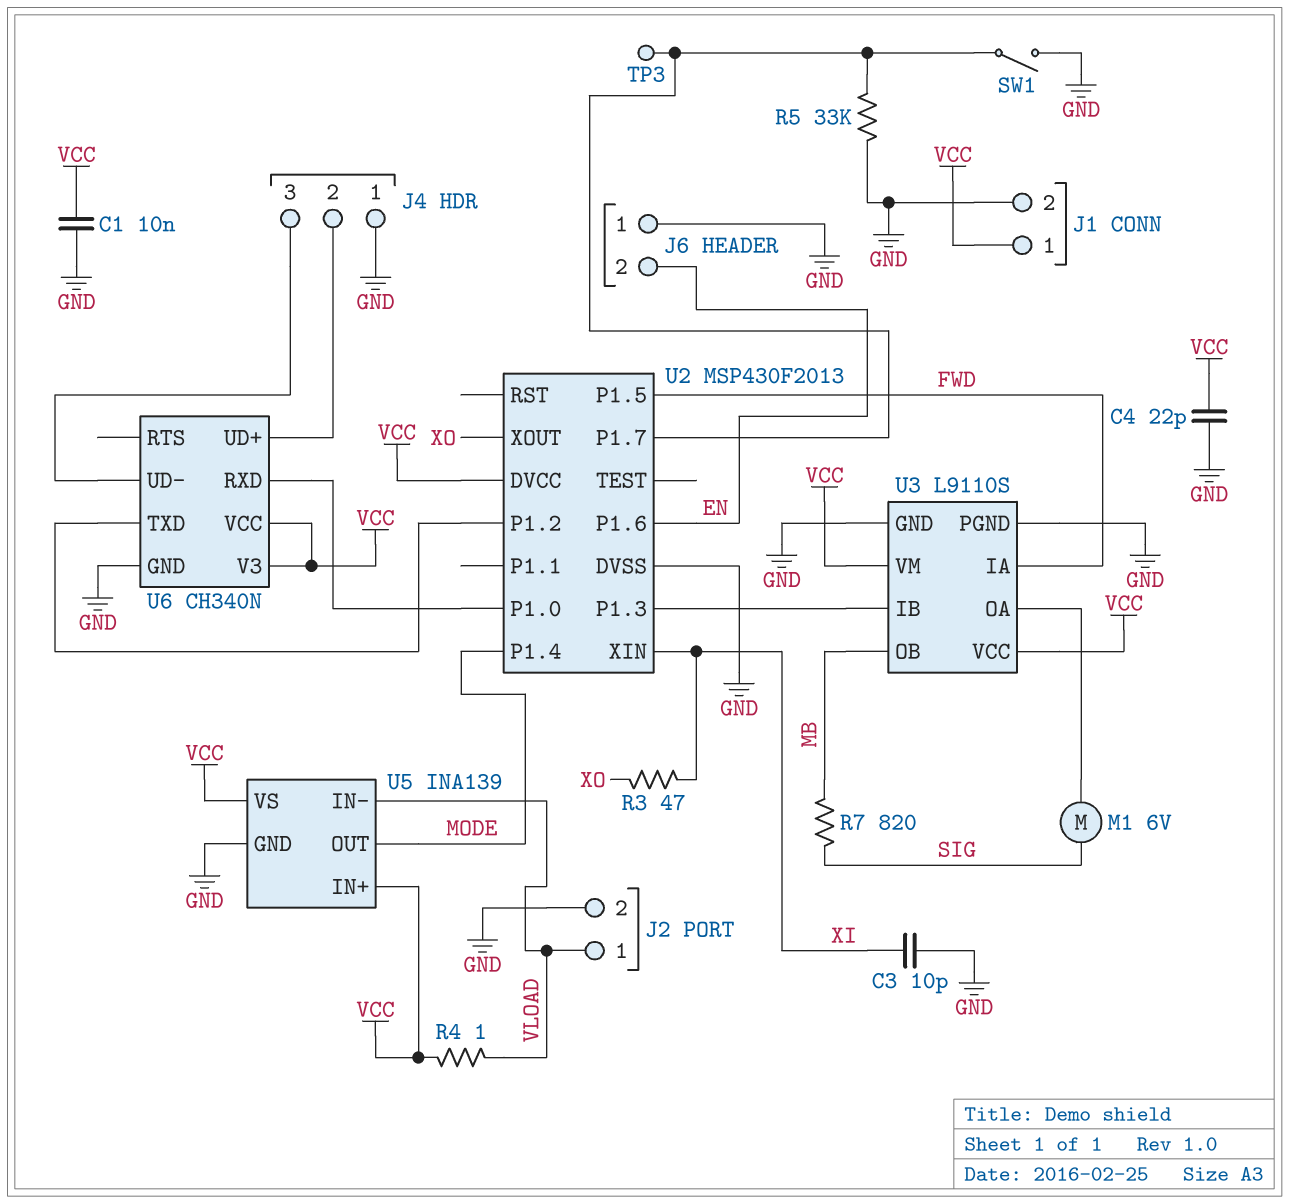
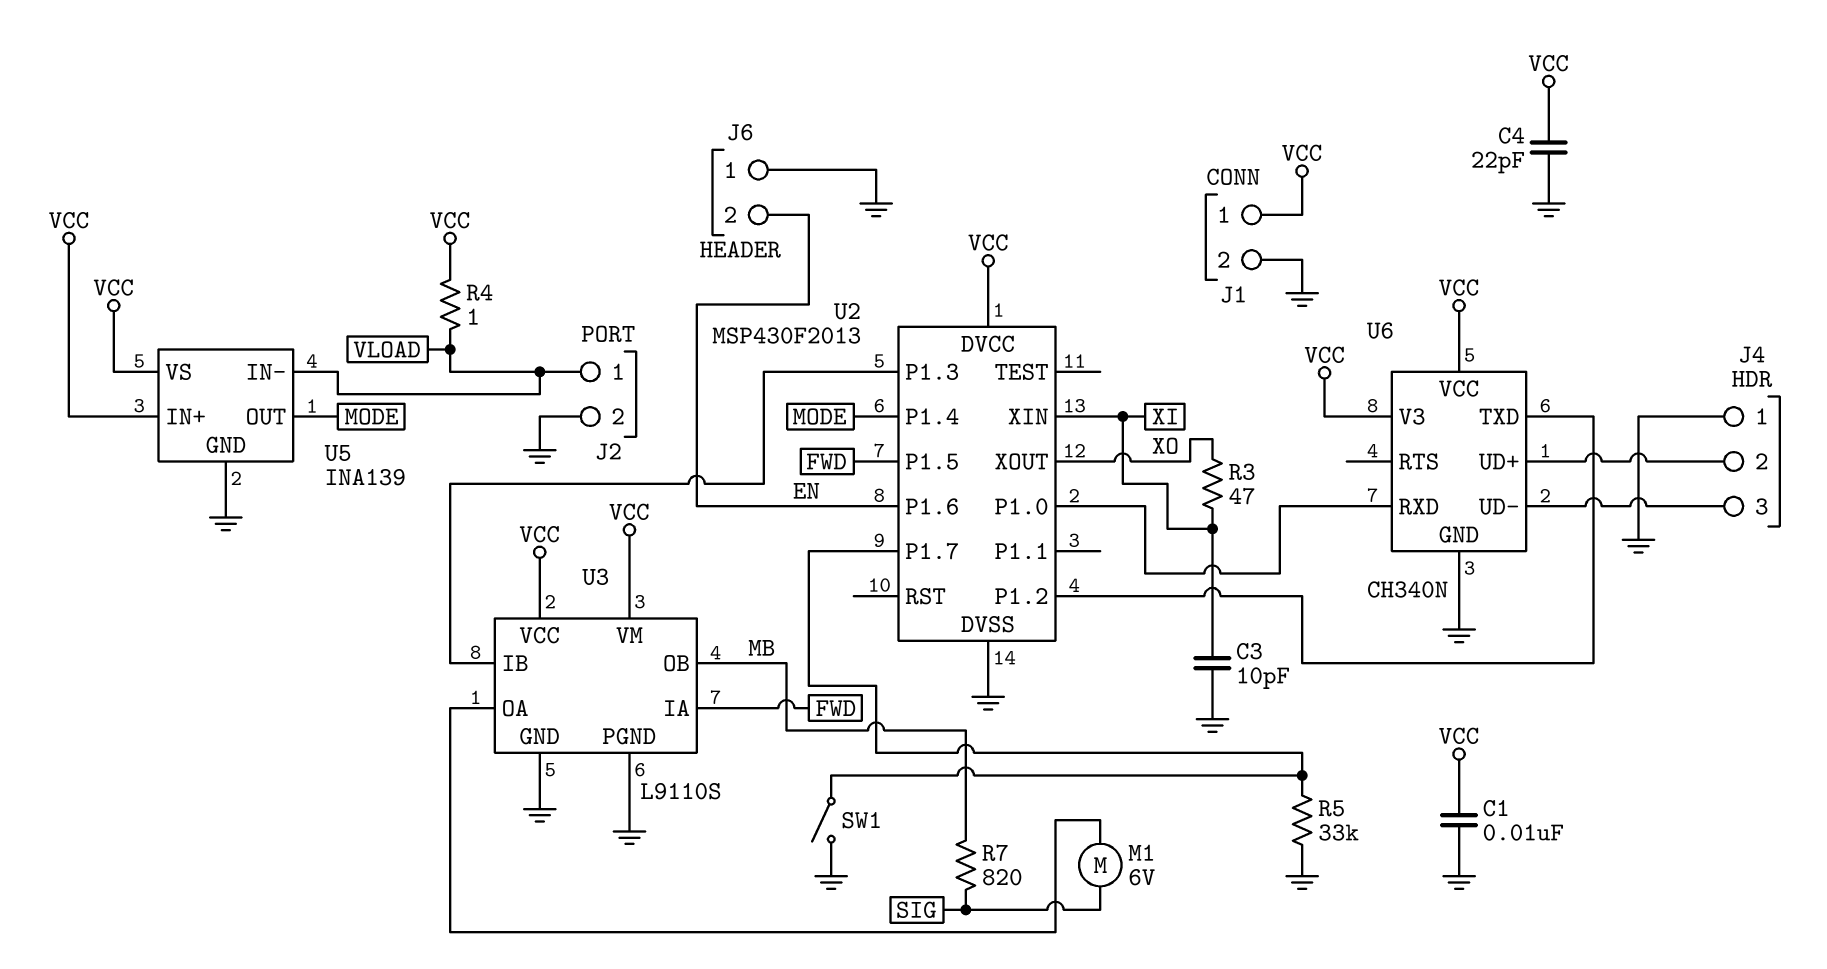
TP3: test point (U2/P1.7) -> none

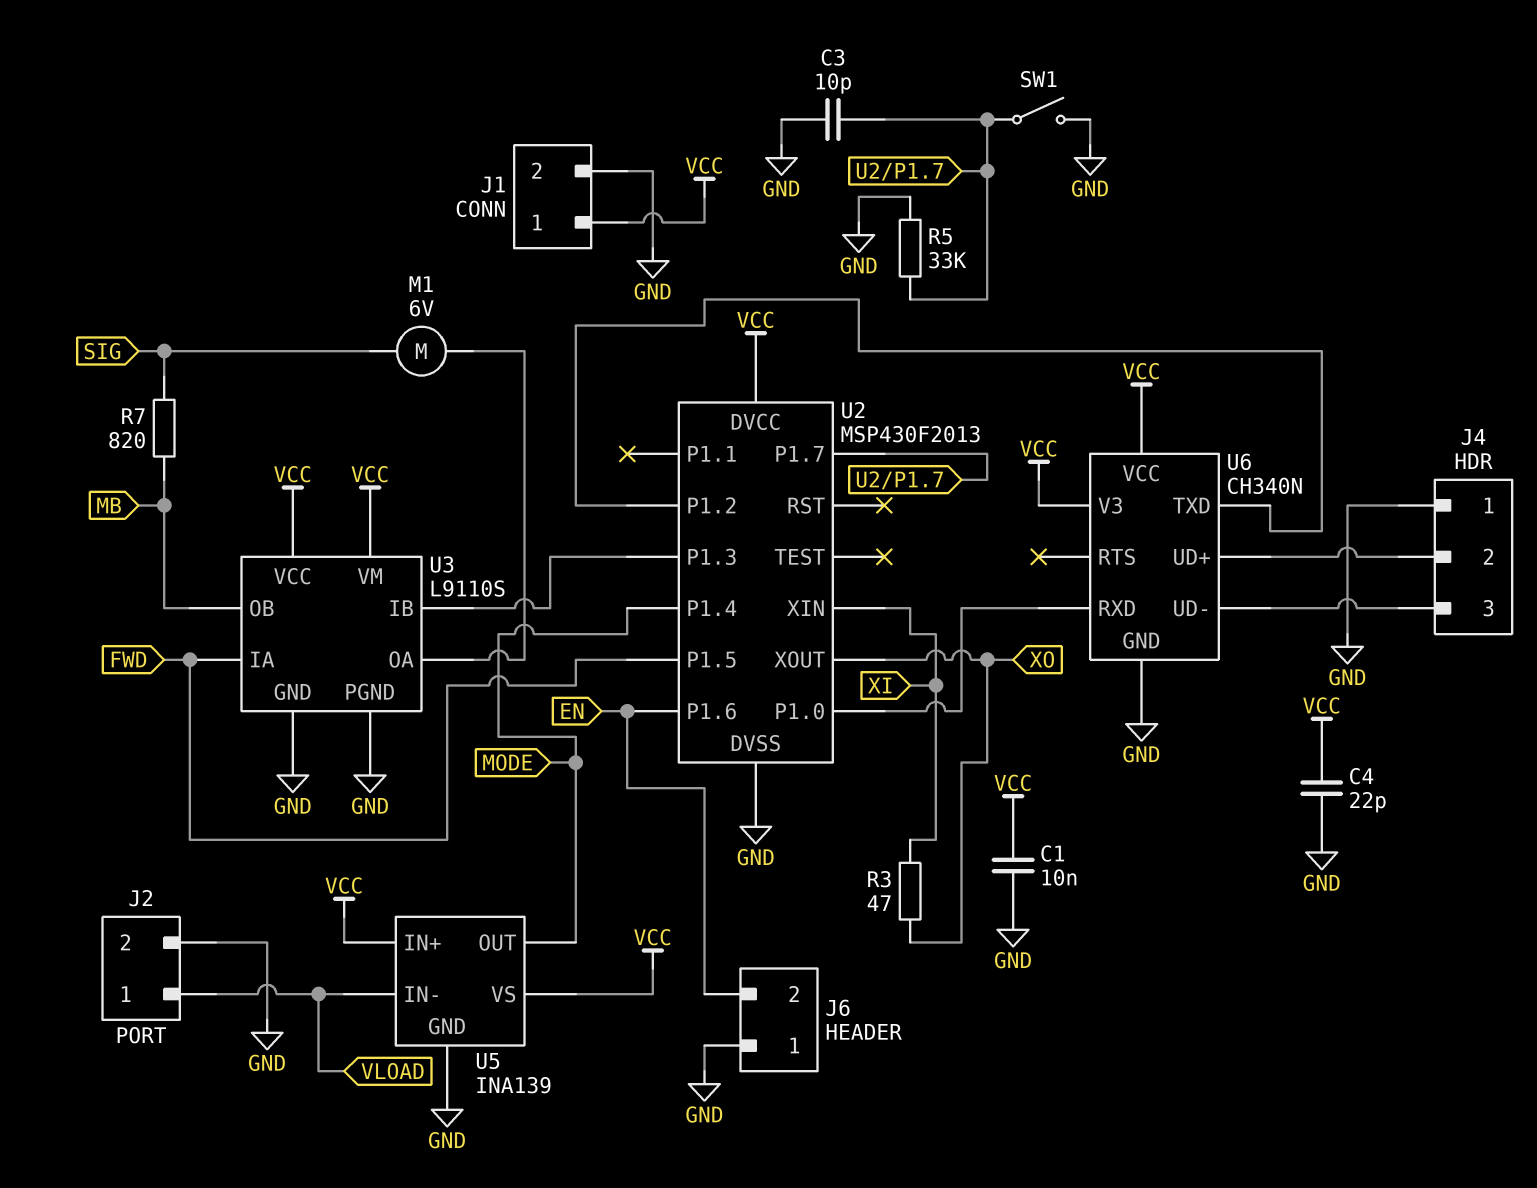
C3: 10pF (GND, XI) -> 10pF (GND, U2/P1.7)
R4: 1 (VCC, VLOAD) -> none

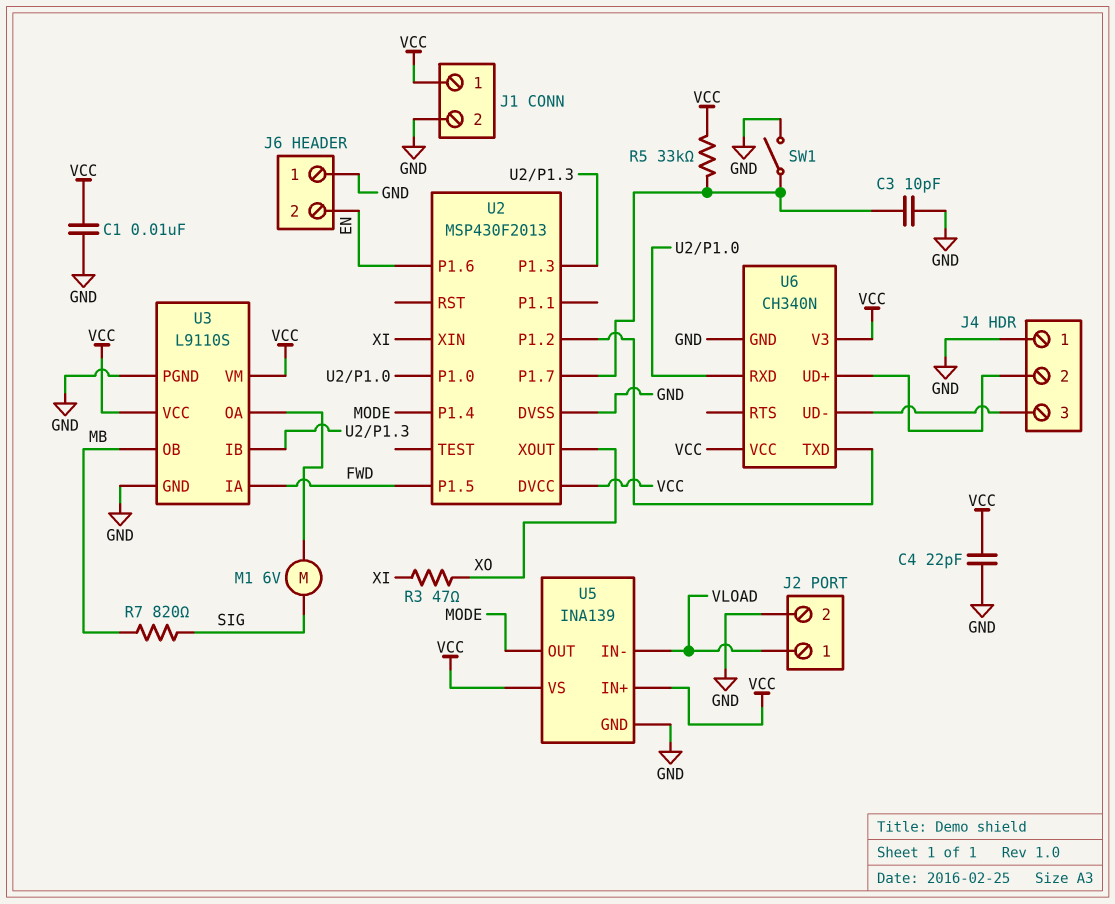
R5: 33k (GND, U2/P1.7) -> 33k (U2/P1.7, VCC)

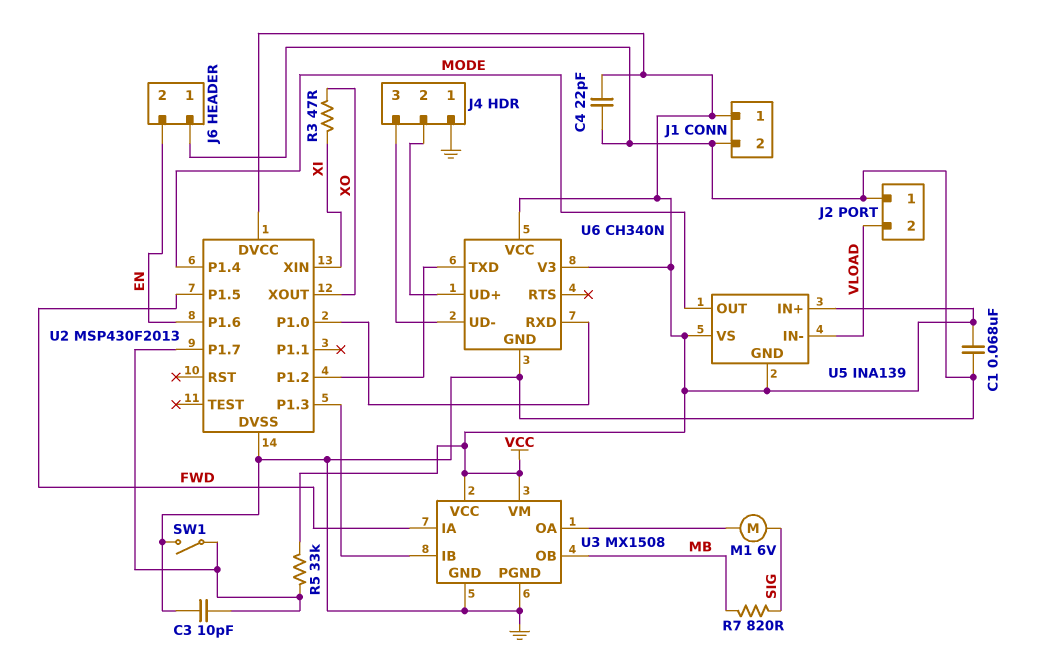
C1: 10nF (GND, VCC) -> 68nF (GND, VCC)
J2 pin 1: VLOAD -> GND
J2 pin 2: GND -> VLOAD
U3: L9110S -> MX1508
U5 pin GND: GND -> VCC

